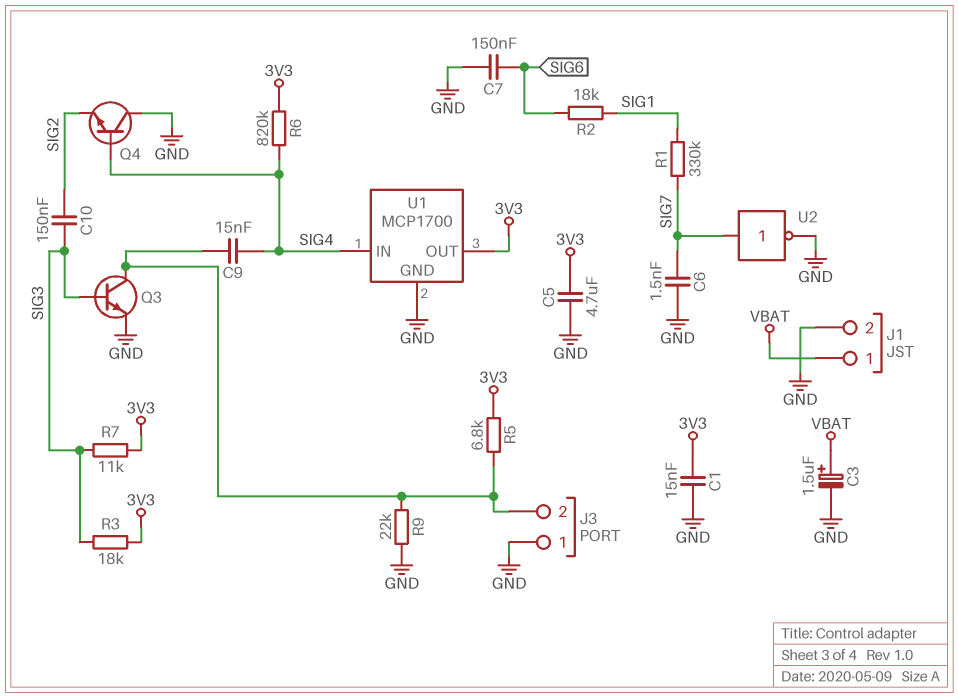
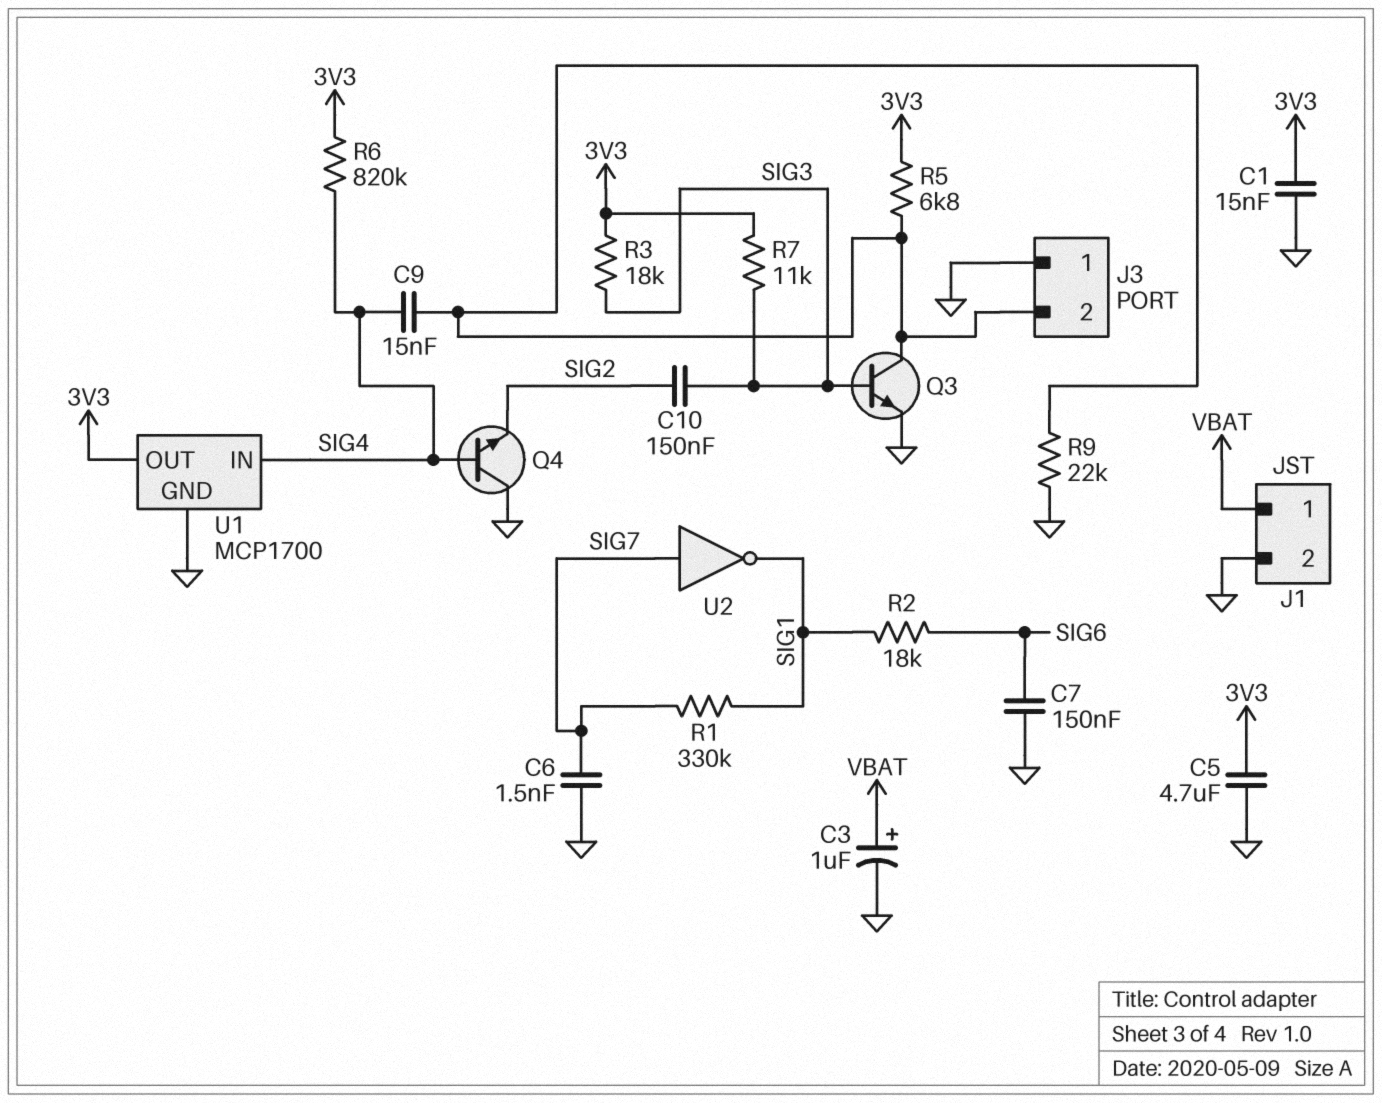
C3: 1.5uF (plus VBAT, minus GND) -> 1uF (plus VBAT, minus GND)
U2: NOT (in SIG7, out GND) -> NOT (in SIG7, out SIG1)

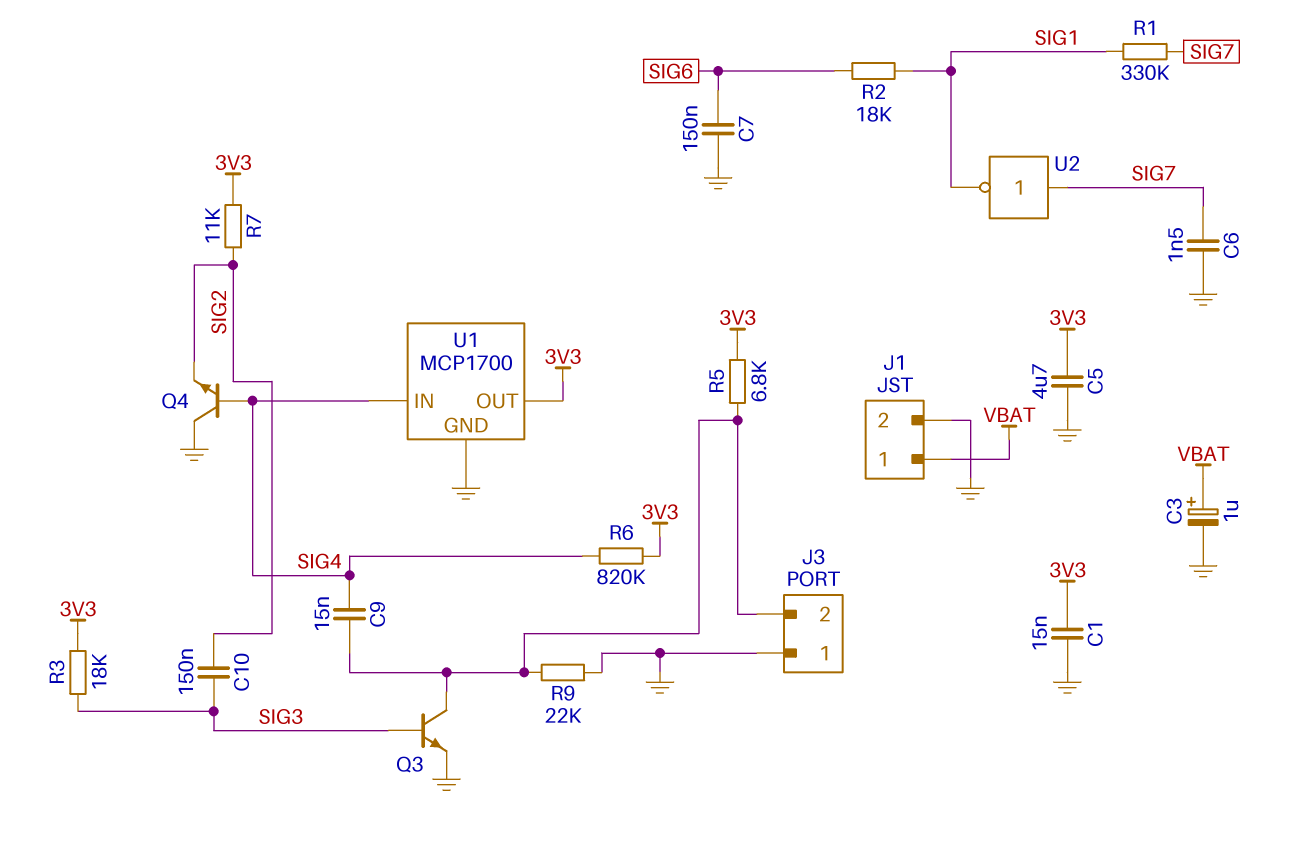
R7: 11k (3V3, SIG3) -> 11k (3V3, SIG2)

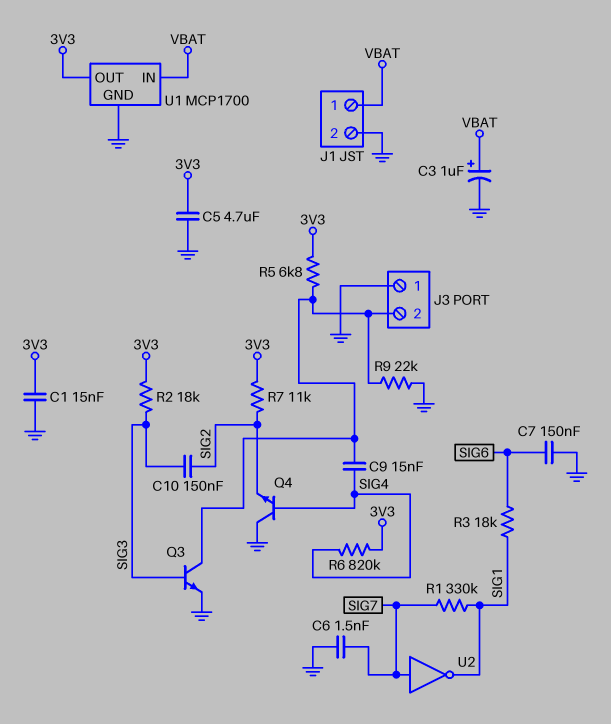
R2: 18k (SIG1, SIG6) -> 18k (3V3, SIG3)
R3: 18k (3V3, SIG3) -> 18k (SIG1, SIG6)
U1 pin IN: SIG4 -> VBAT

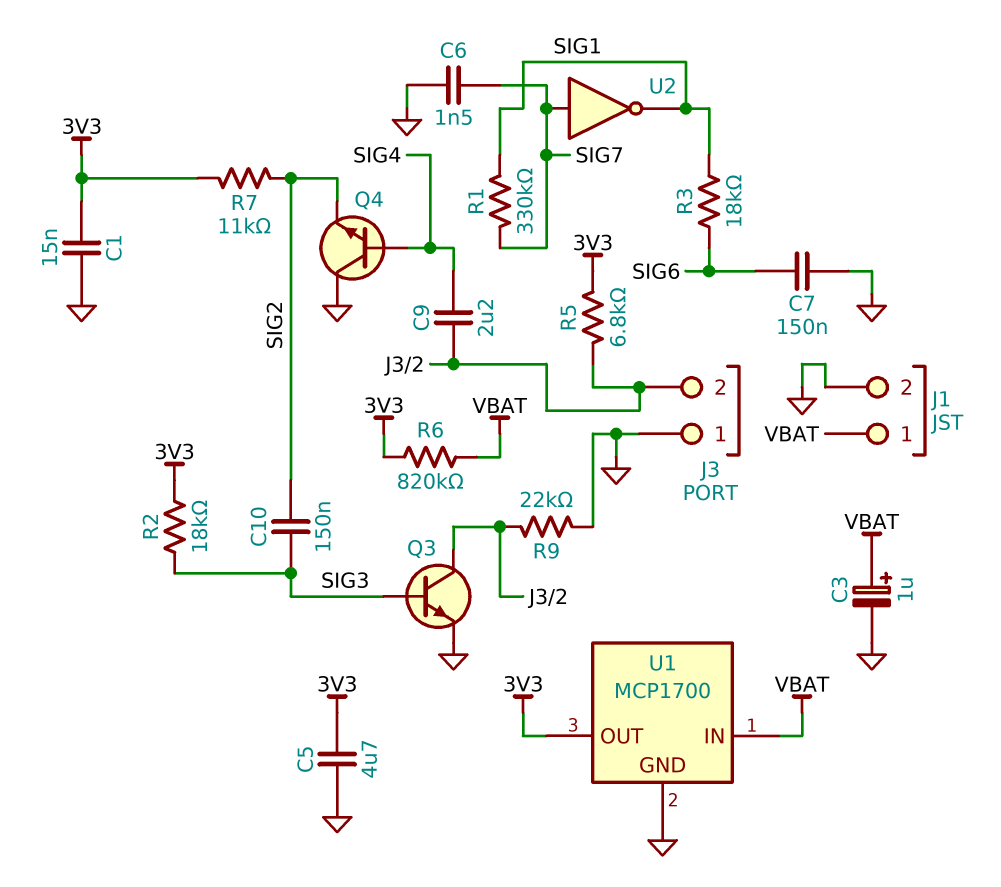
C9: 15nF (J3/2, SIG4) -> 2.2uF (J3/2, SIG4)
R6: 820k (3V3, SIG4) -> 820k (3V3, VBAT)

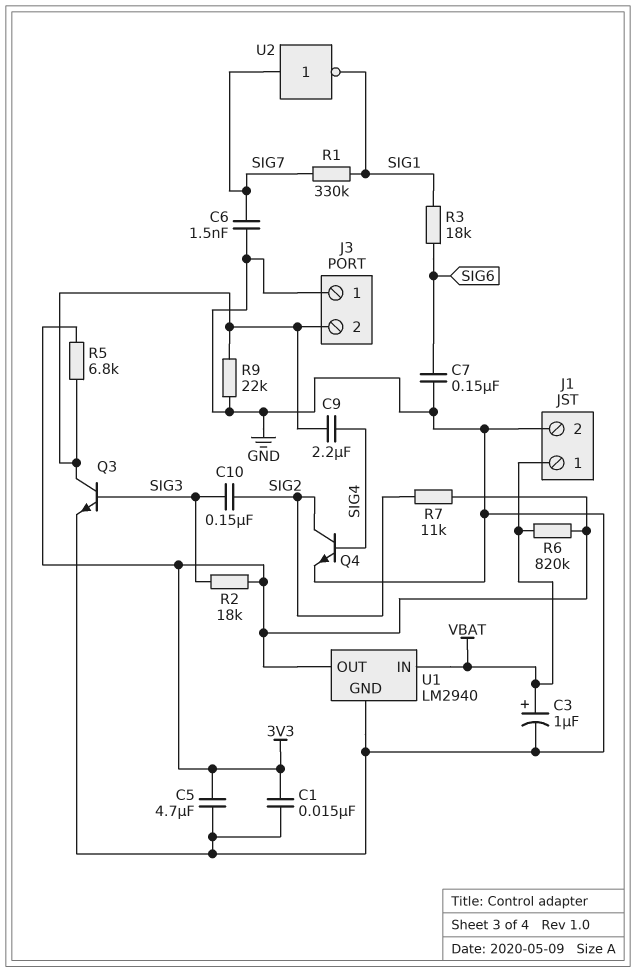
Q4: NPN (B SIG4, C GND, E SIG2) -> NPN (B SIG4, C SIG2, E GND)
U1: MCP1700 -> LM2940

